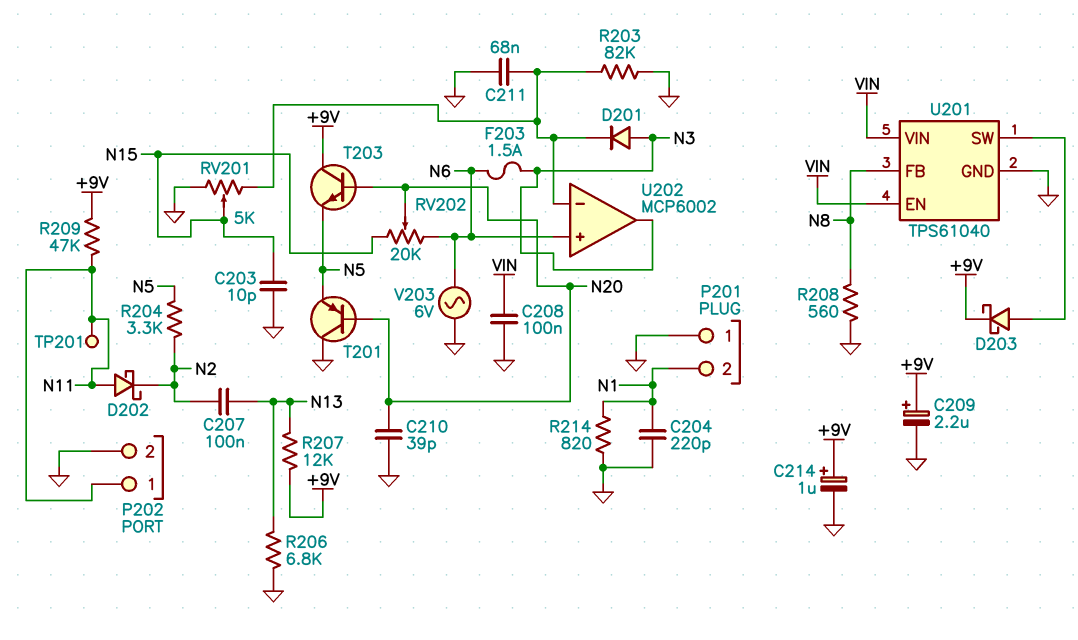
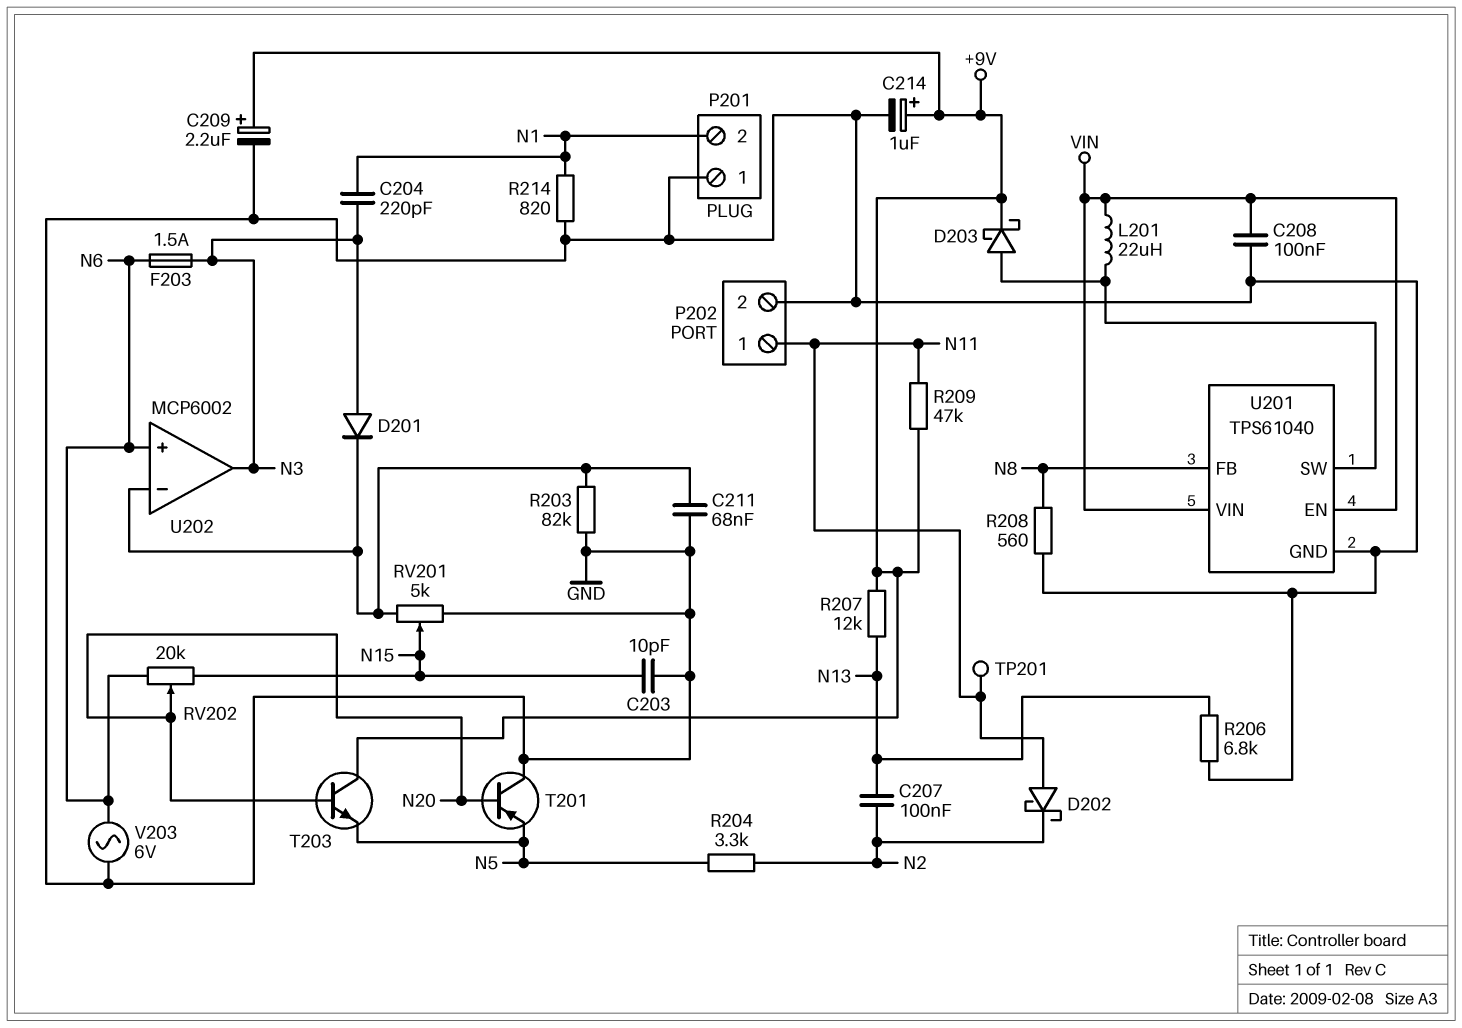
C204: 220pF (GND, N1) -> 220pF (N1, N3)
C210: 39pF (GND, N20) -> none
L201: none -> 22uH (U201/SW, VIN)

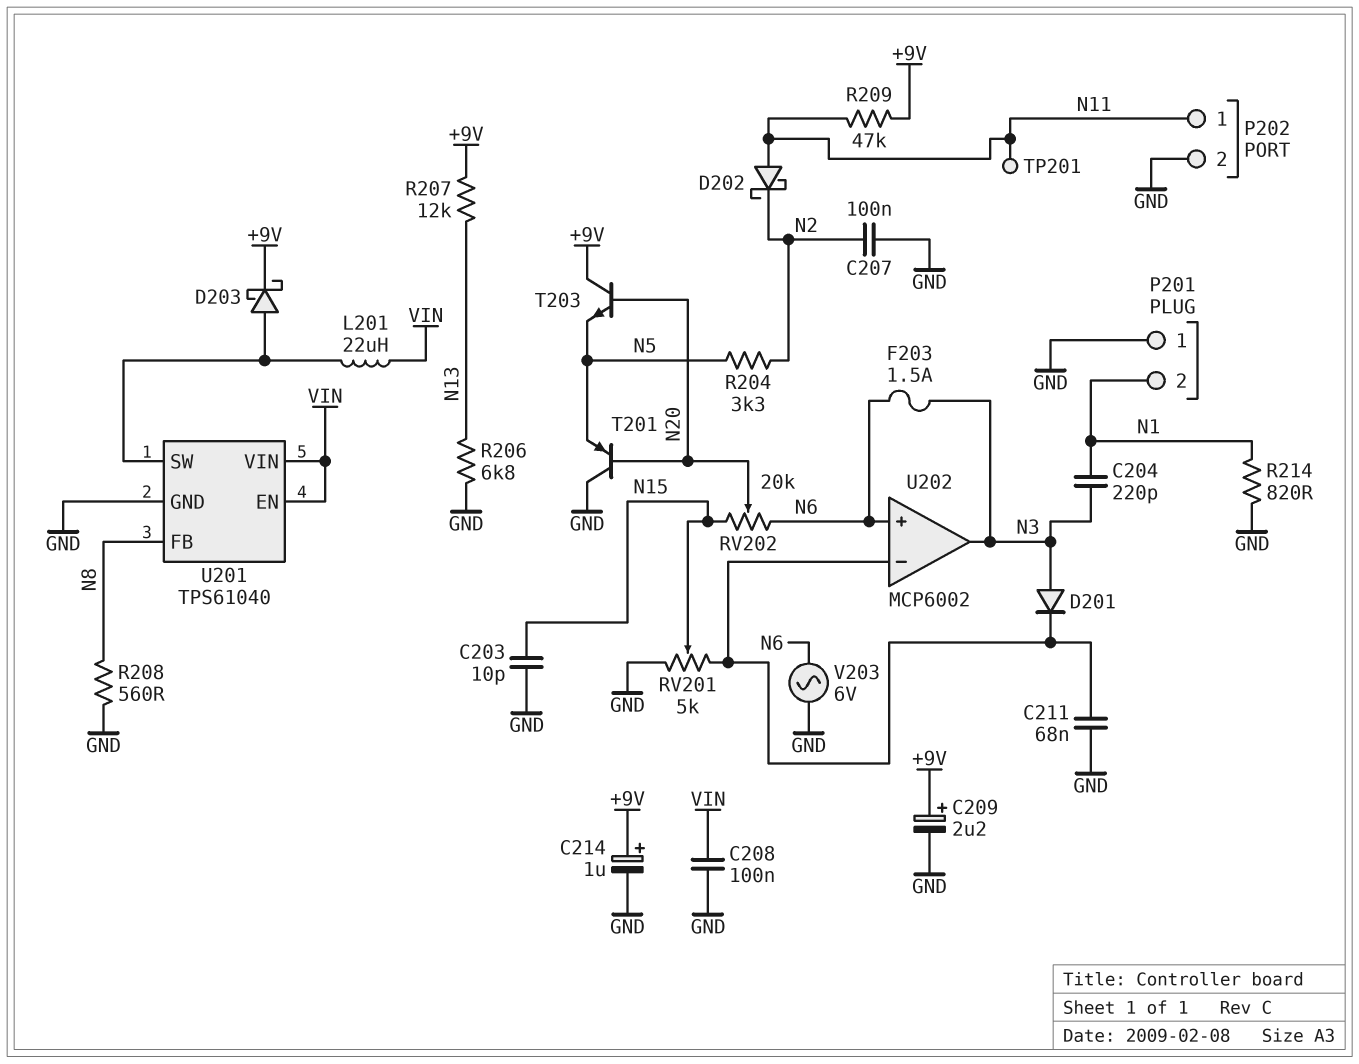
C207: 100nF (N2, N13) -> 100nF (GND, N2)
R203: 82k (GND, U202/in-) -> none

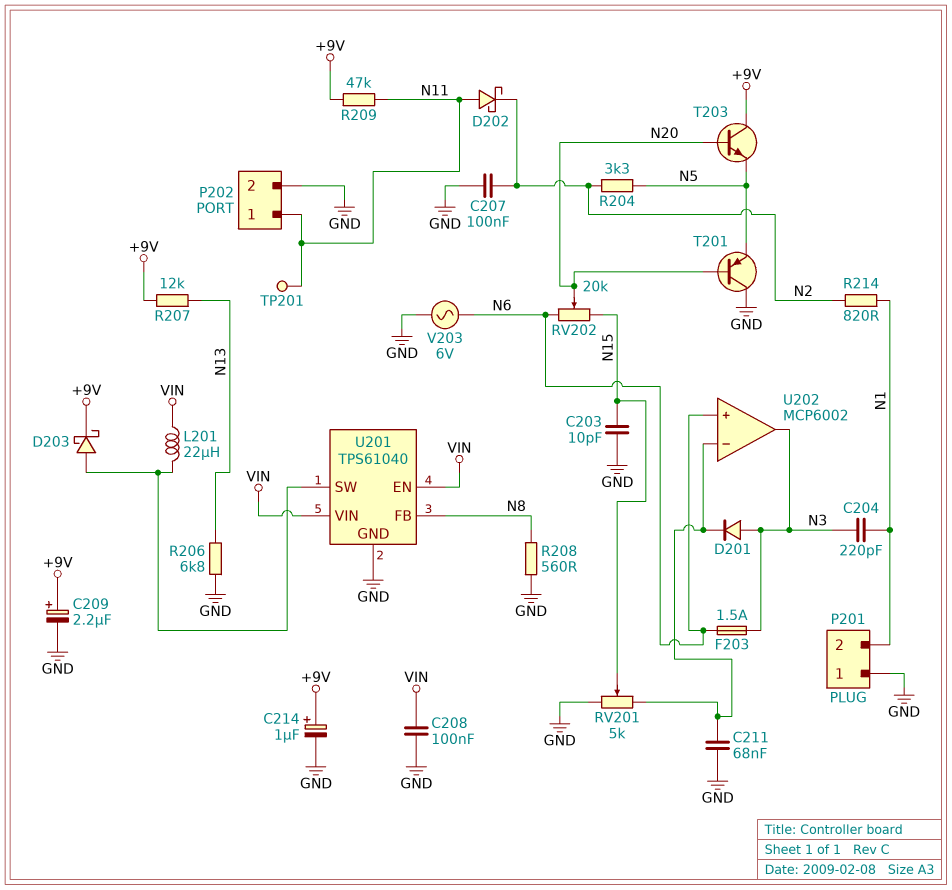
R214: 820 (GND, N1) -> 820 (N1, N2)

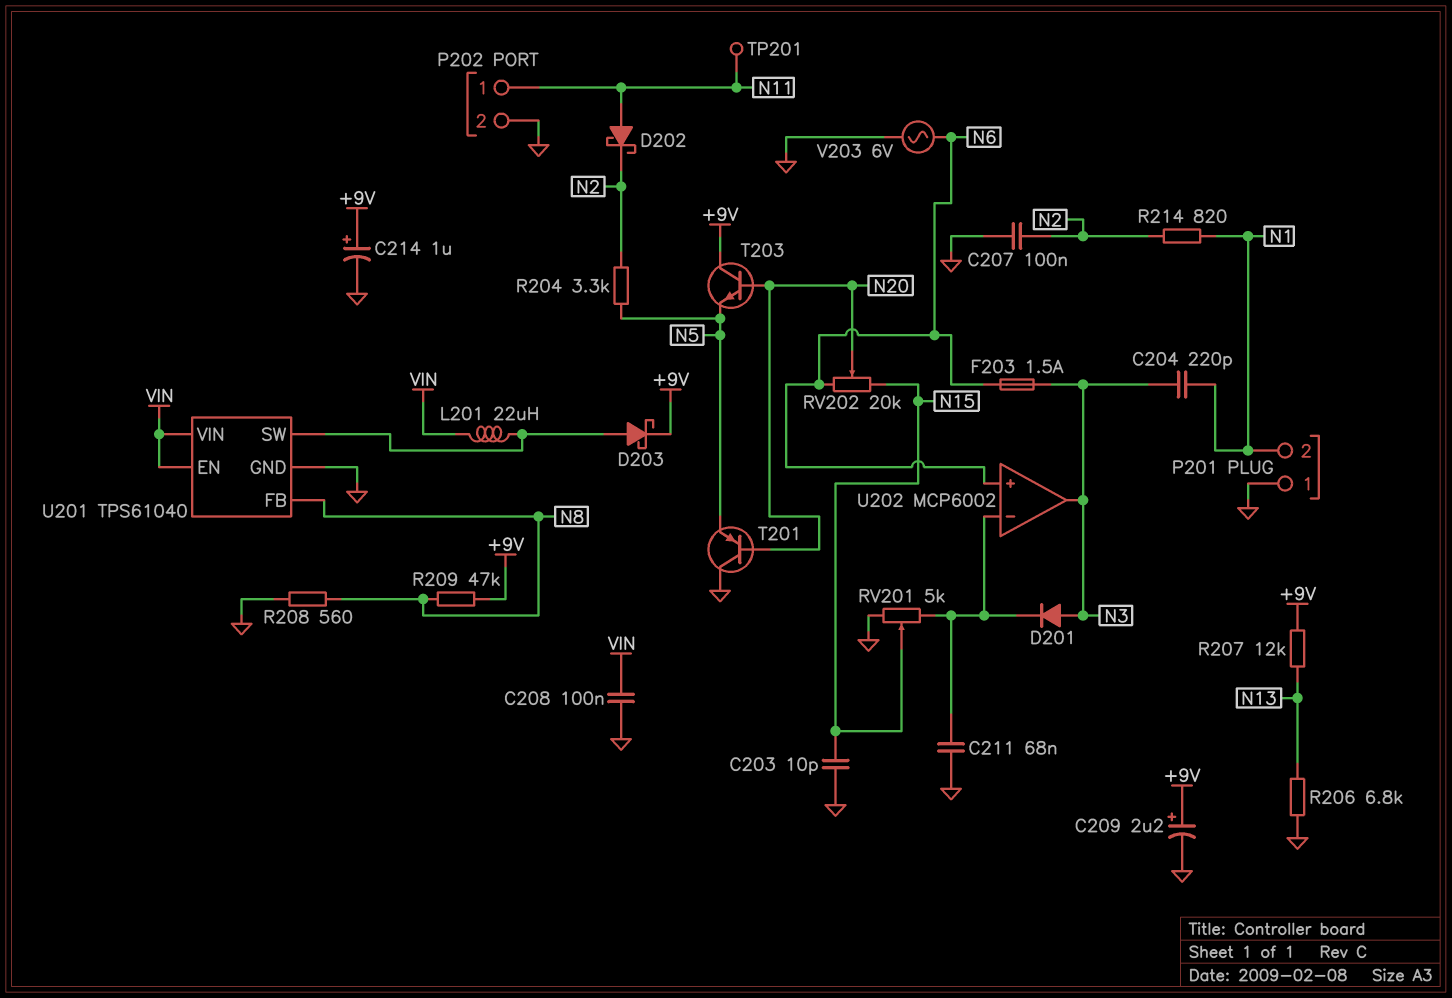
R209: 47k (+9V, N11) -> 47k (+9V, N8)

